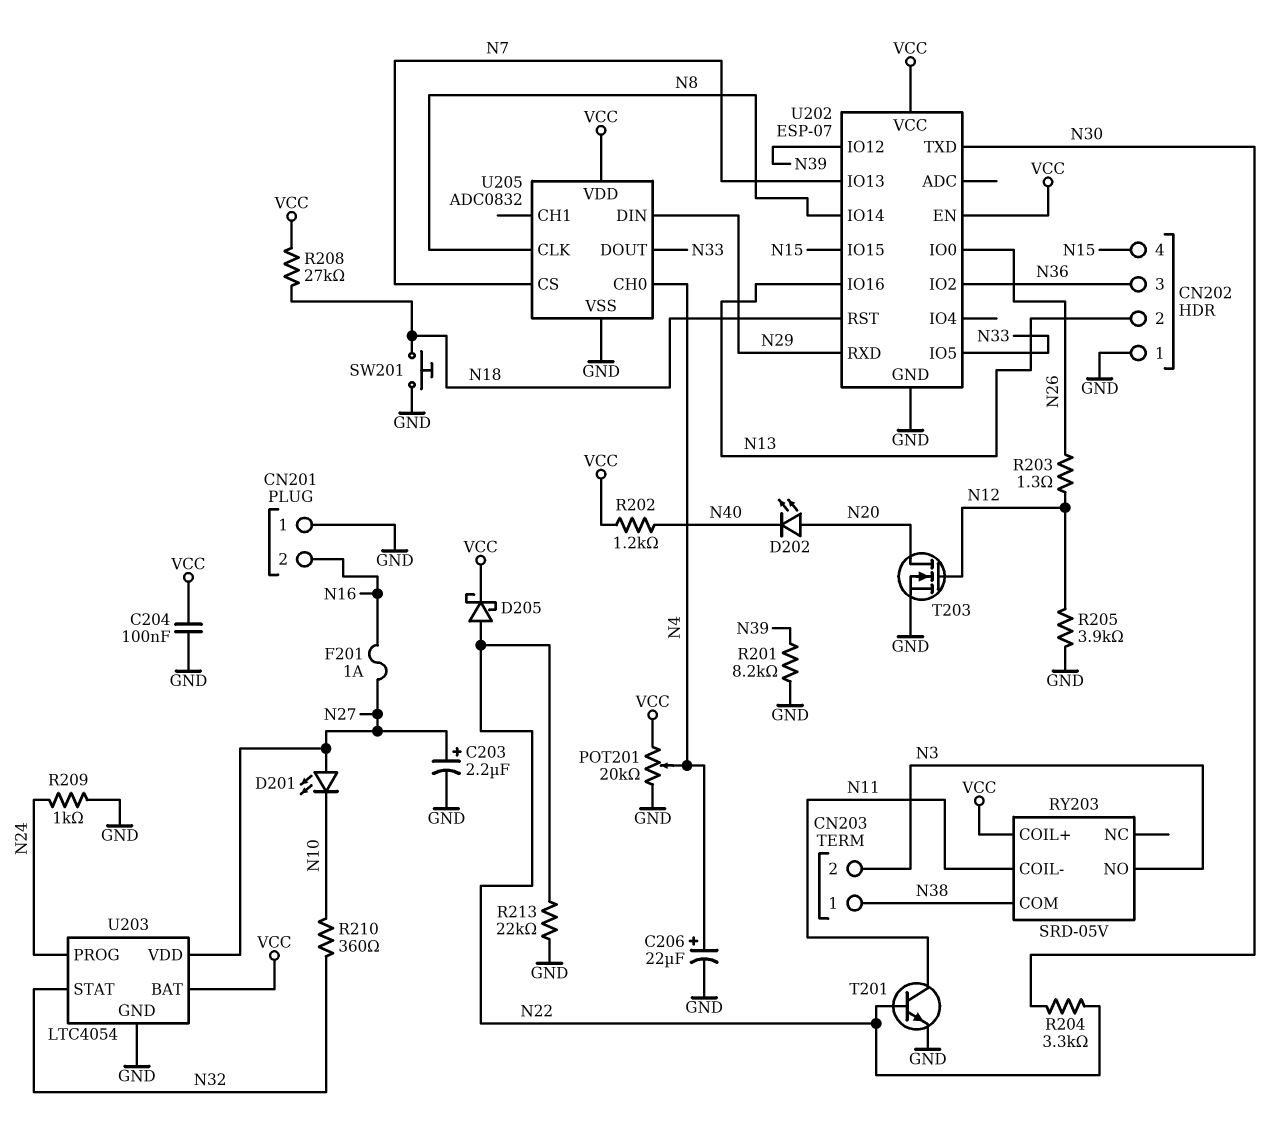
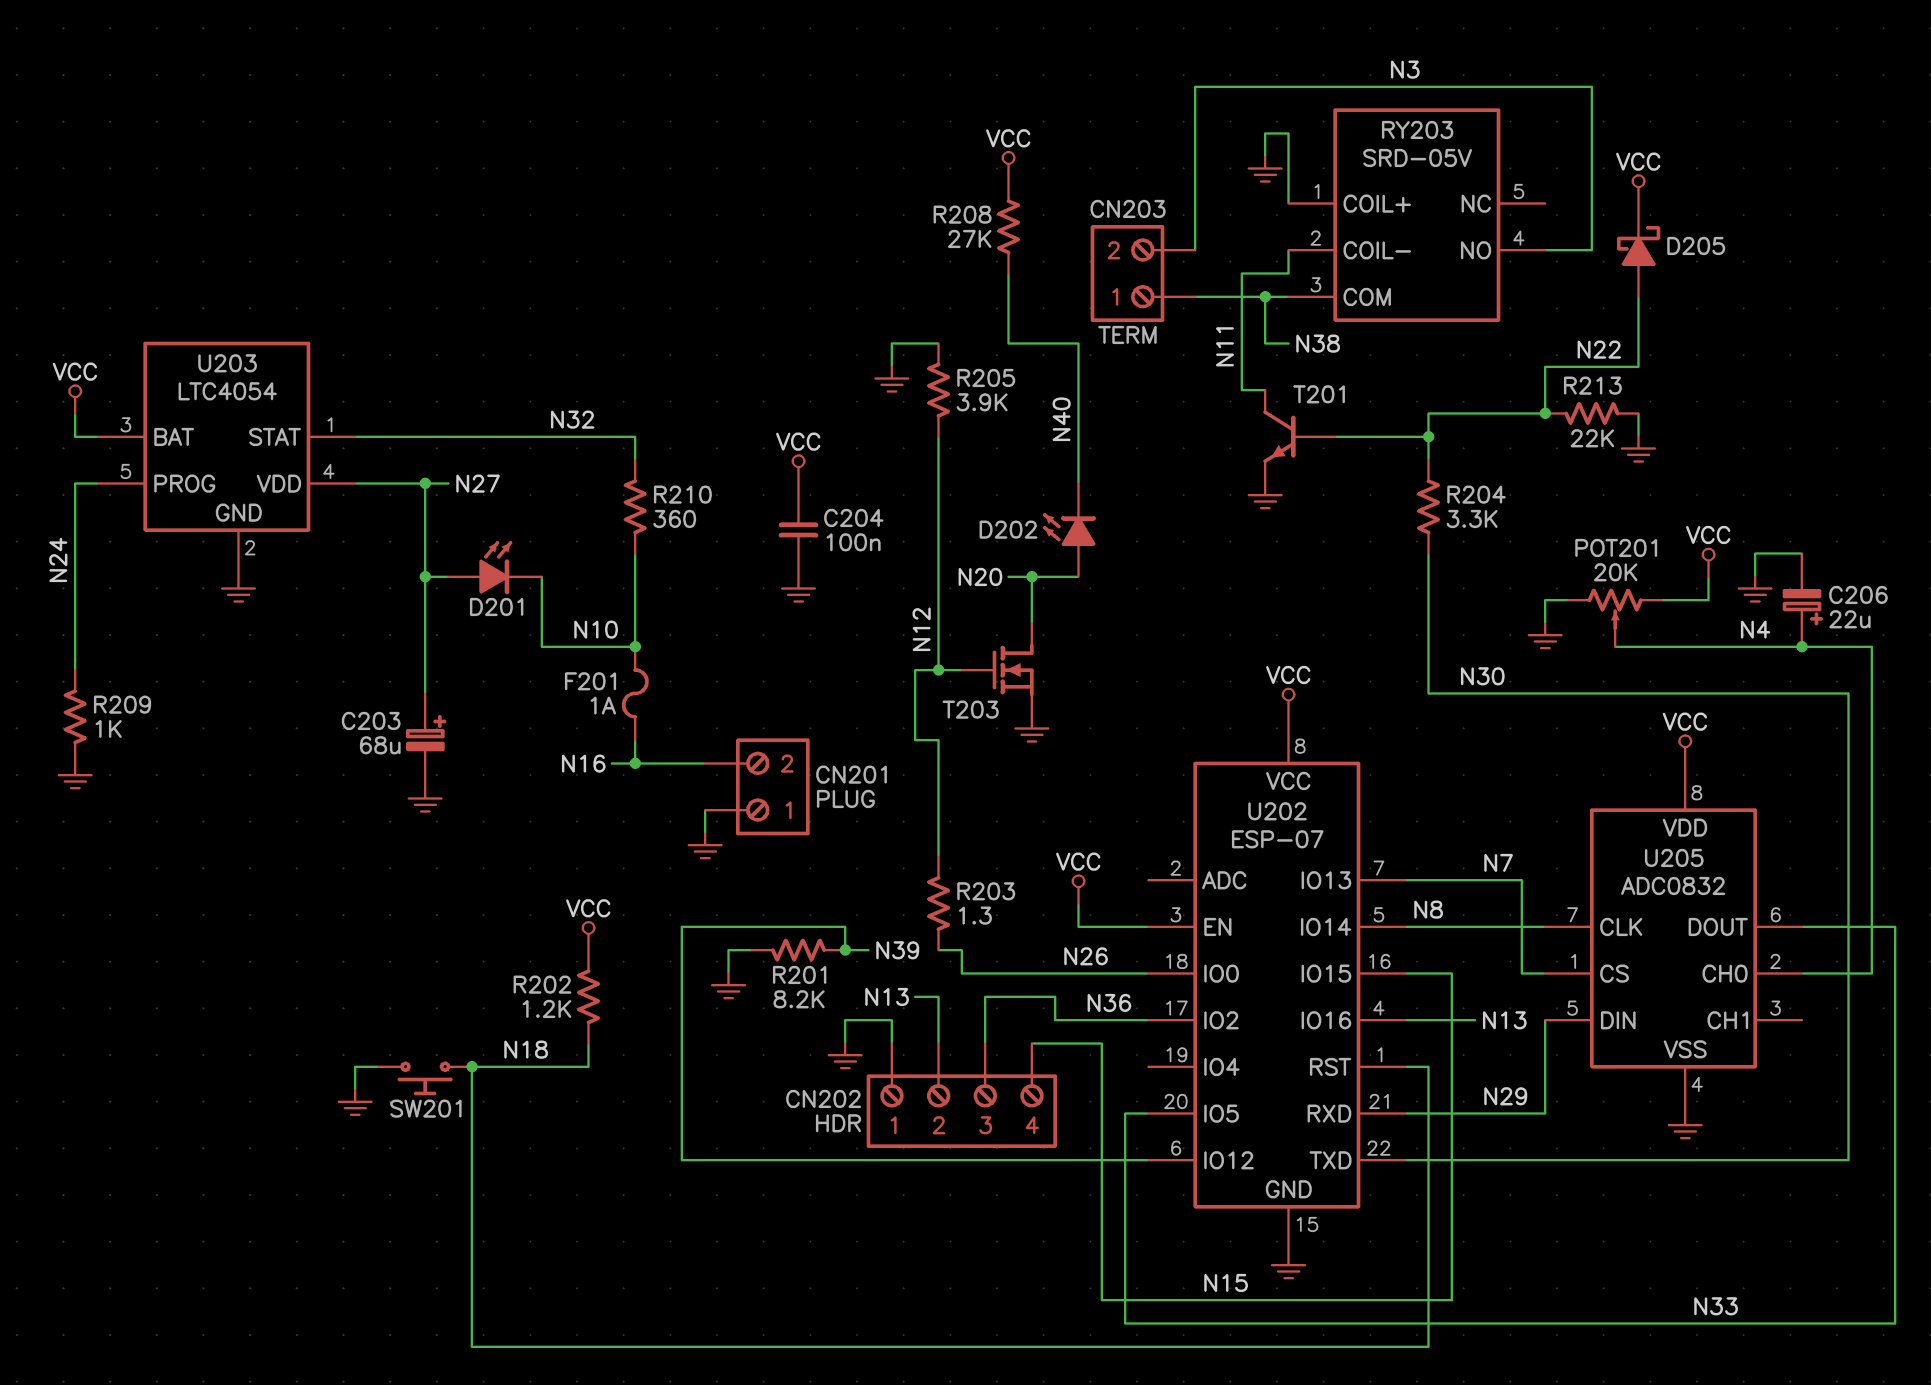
C203: 2.2uF (plus N27, minus GND) -> 68uF (plus N27, minus GND)
F201: 1A (N16, N27) -> 1A (N10, N16)
R202: 1.2k (N40, VCC) -> 1.2k (N18, VCC)
R208: 27k (N18, VCC) -> 27k (N40, VCC)
RY203 pin COIL+: VCC -> GND

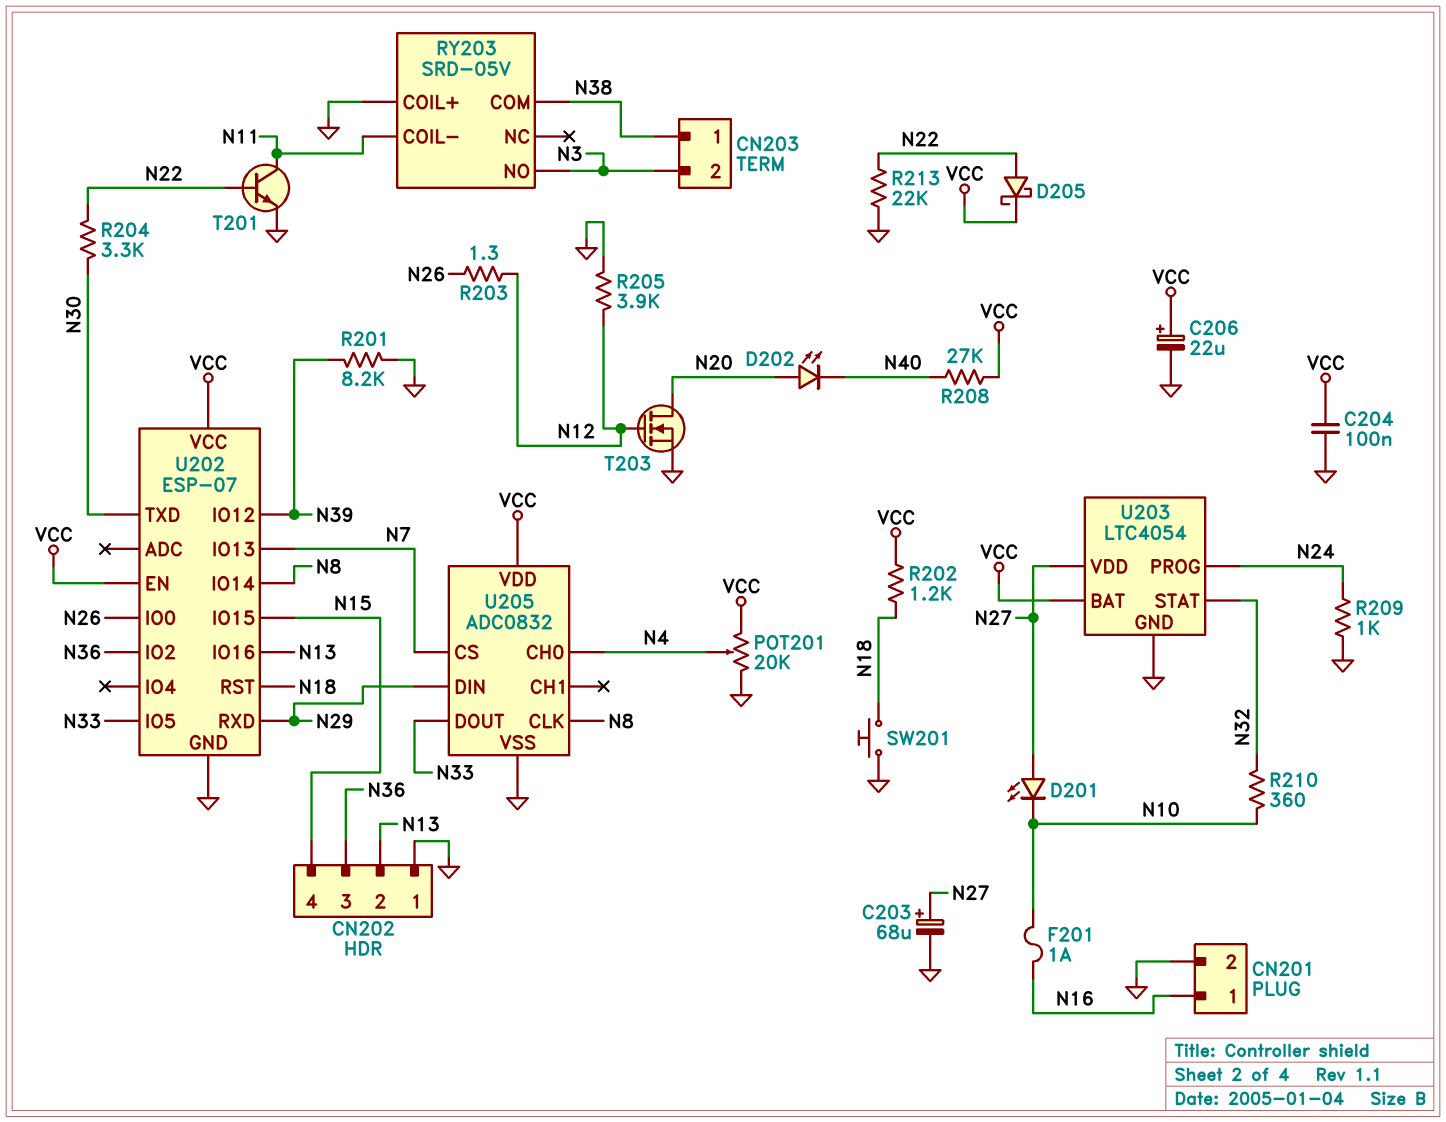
C206: 22uF (plus N4, minus GND) -> 22uF (plus VCC, minus GND)
CN201 pin 1: GND -> N16
CN201 pin 2: N16 -> GND

